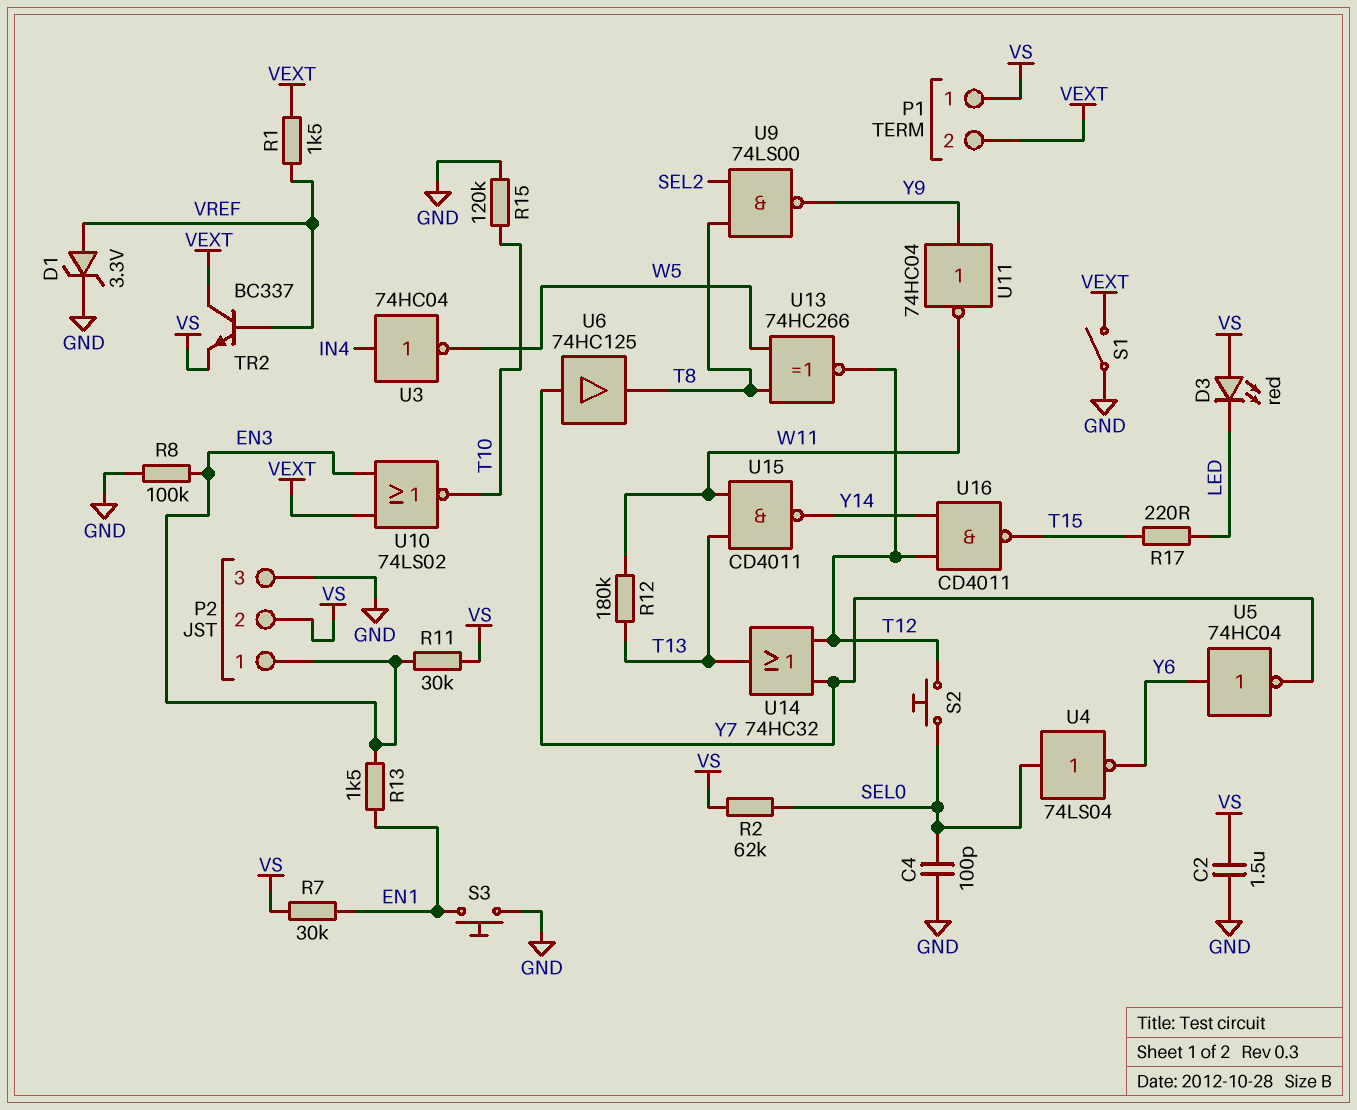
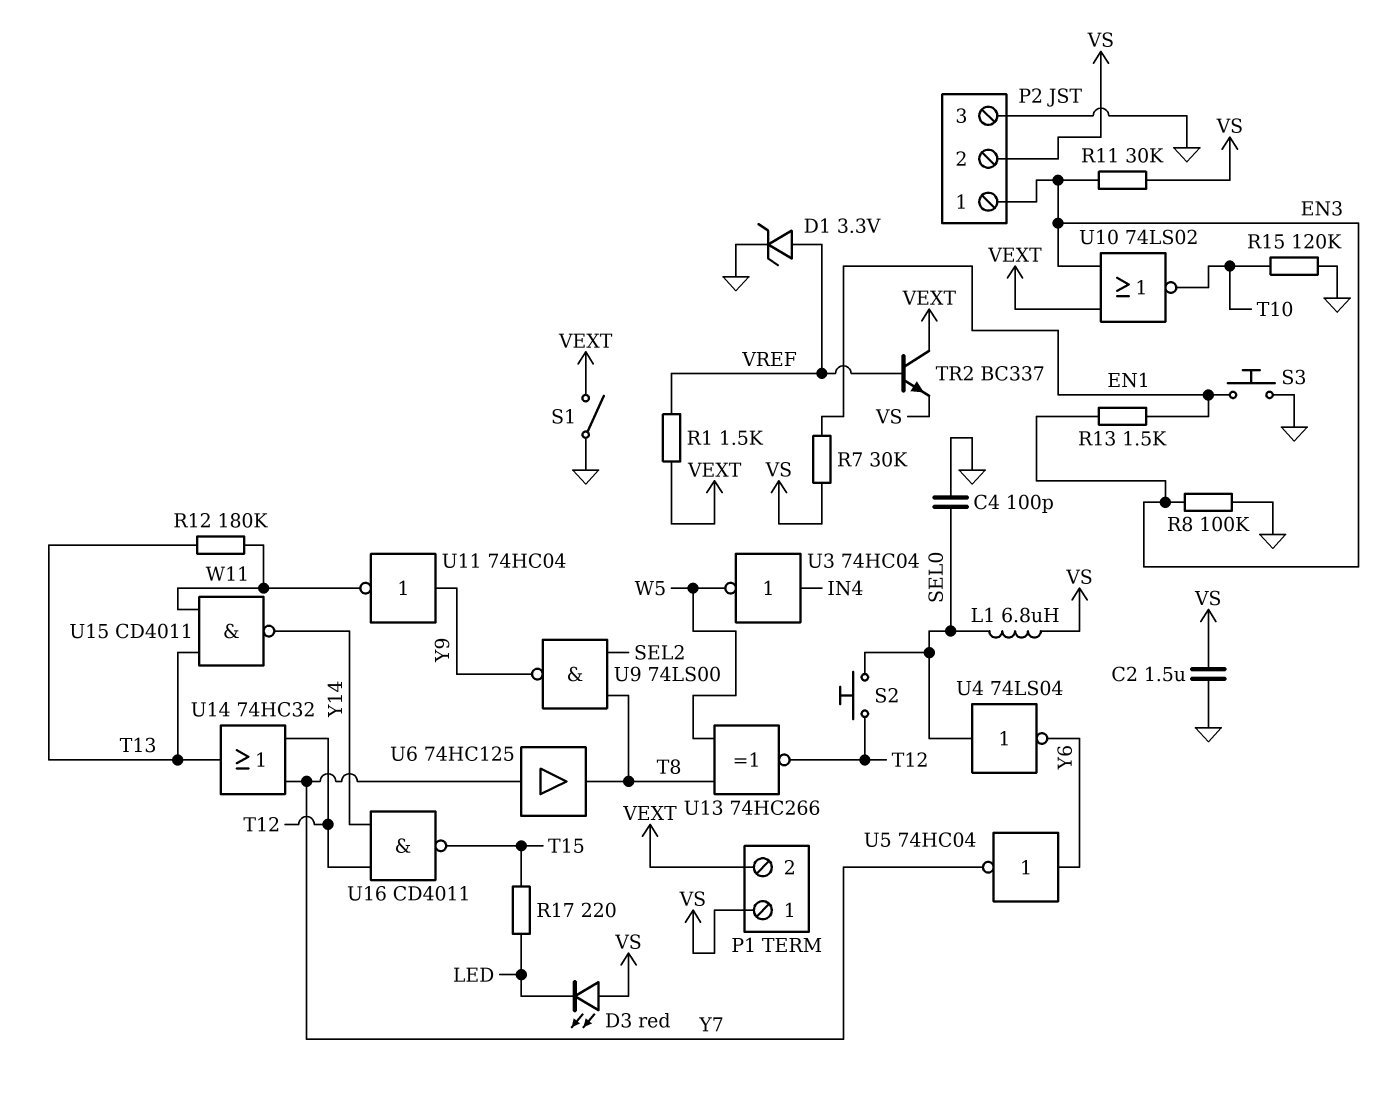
L1: none -> 6.8uH (SEL0, VS)
R2: 62k (SEL0, VS) -> none

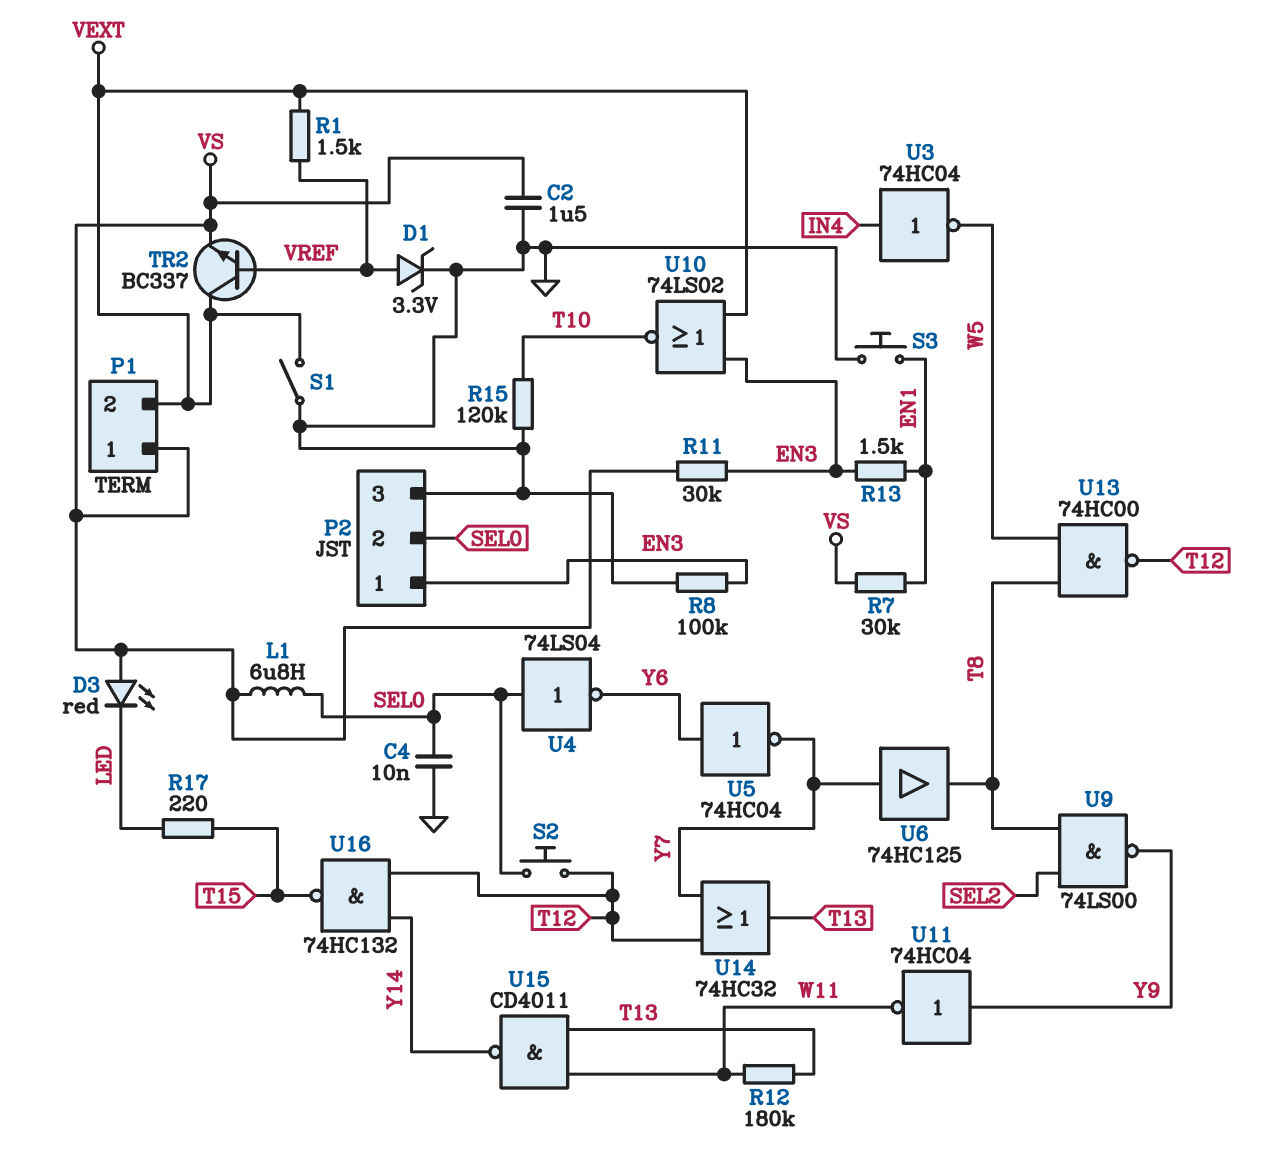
C4: 100pF (GND, SEL0) -> 10nF (GND, SEL0)
P2 pin 2: VS -> SEL0
U13: XNOR 74HC266 (in T8, in W5, out T12) -> NAND 74HC00 (in T8, in W5, out T12)
U16: NAND CD4011 (in T12, in Y14, out T15) -> NAND 74HC132 (in T12, in Y14, out T15)

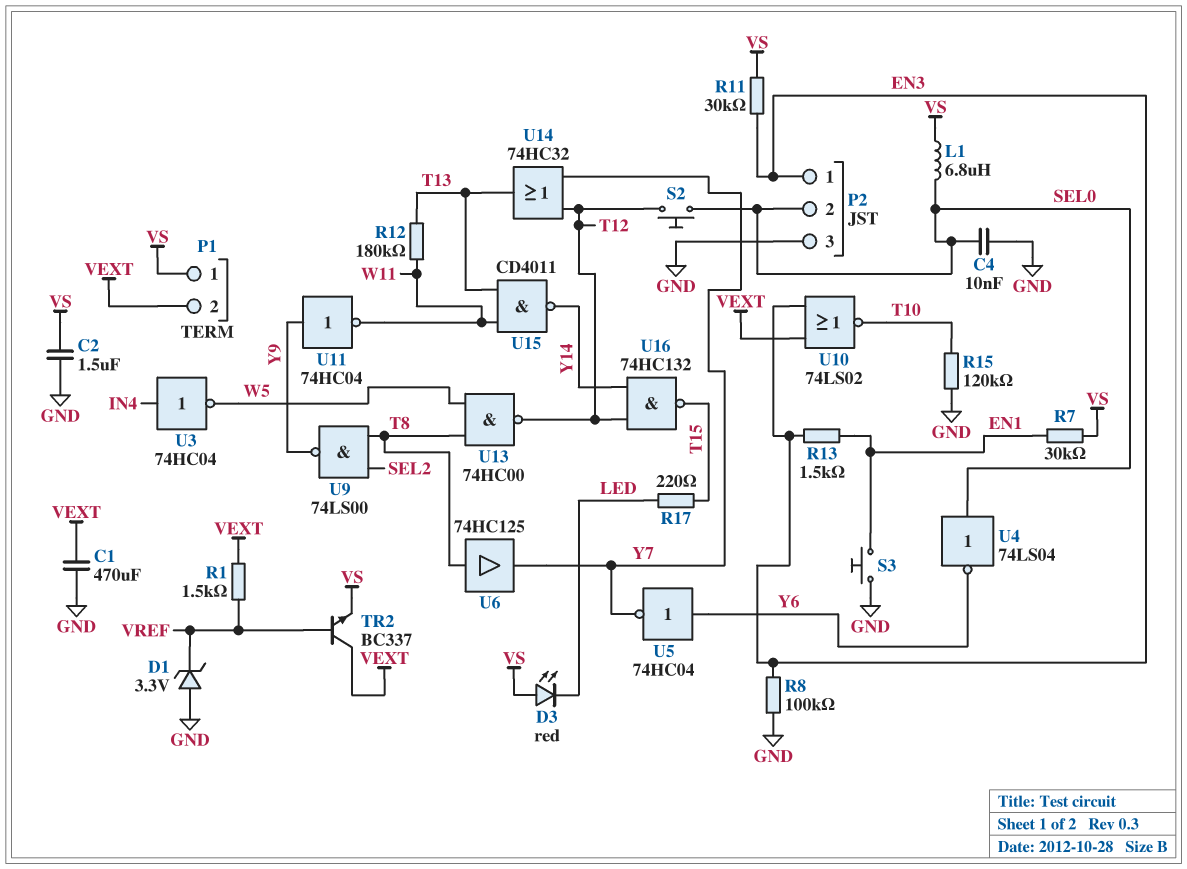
C1: none -> 470uF (GND, VEXT)
D1: zener 3.3V (A VREF, K GND) -> zener 3.3V (A GND, K VREF)
S1: switch (GND, VEXT) -> none
U6: buffer 74HC125 (in Y7, out T8) -> buffer 74HC125 (in T8, out Y7)

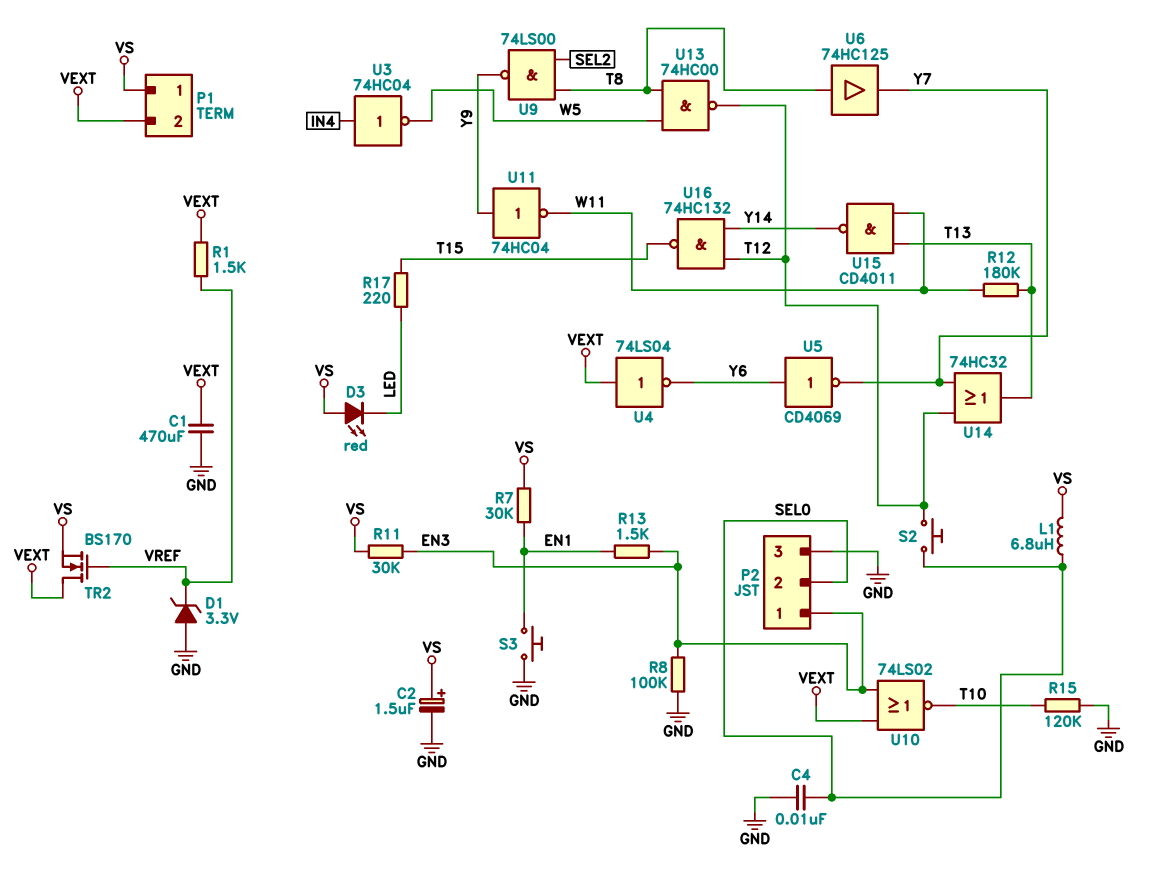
C2: 1.5uF (GND, VS) -> 1.5uF (plus VS, minus GND)
TR2: NPN BC337 (B VREF, C VEXT, E VS) -> NMOS BS170 (G VREF, D VEXT, S VS)
U4: NOT 74LS04 (in SEL0, out Y6) -> NOT 74LS04 (in VEXT, out Y6)
U5: NOT 74HC04 (in Y6, out Y7) -> NOT CD4069 (in Y6, out Y7)

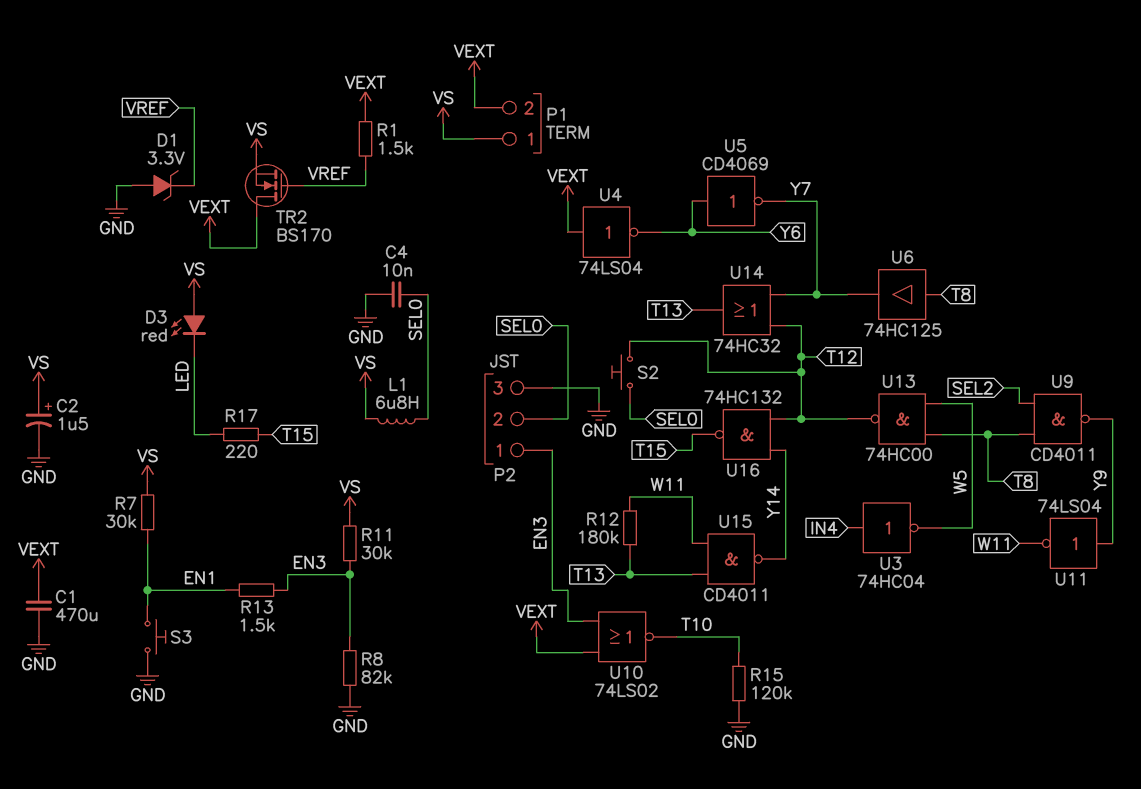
R8: 100k (EN3, GND) -> 82k (EN3, GND)
U9: NAND 74LS00 (in SEL2, in T8, out Y9) -> NAND CD4011 (in SEL2, in T8, out Y9)
U11: NOT 74HC04 (in Y9, out W11) -> NOT 74LS04 (in Y9, out W11)

